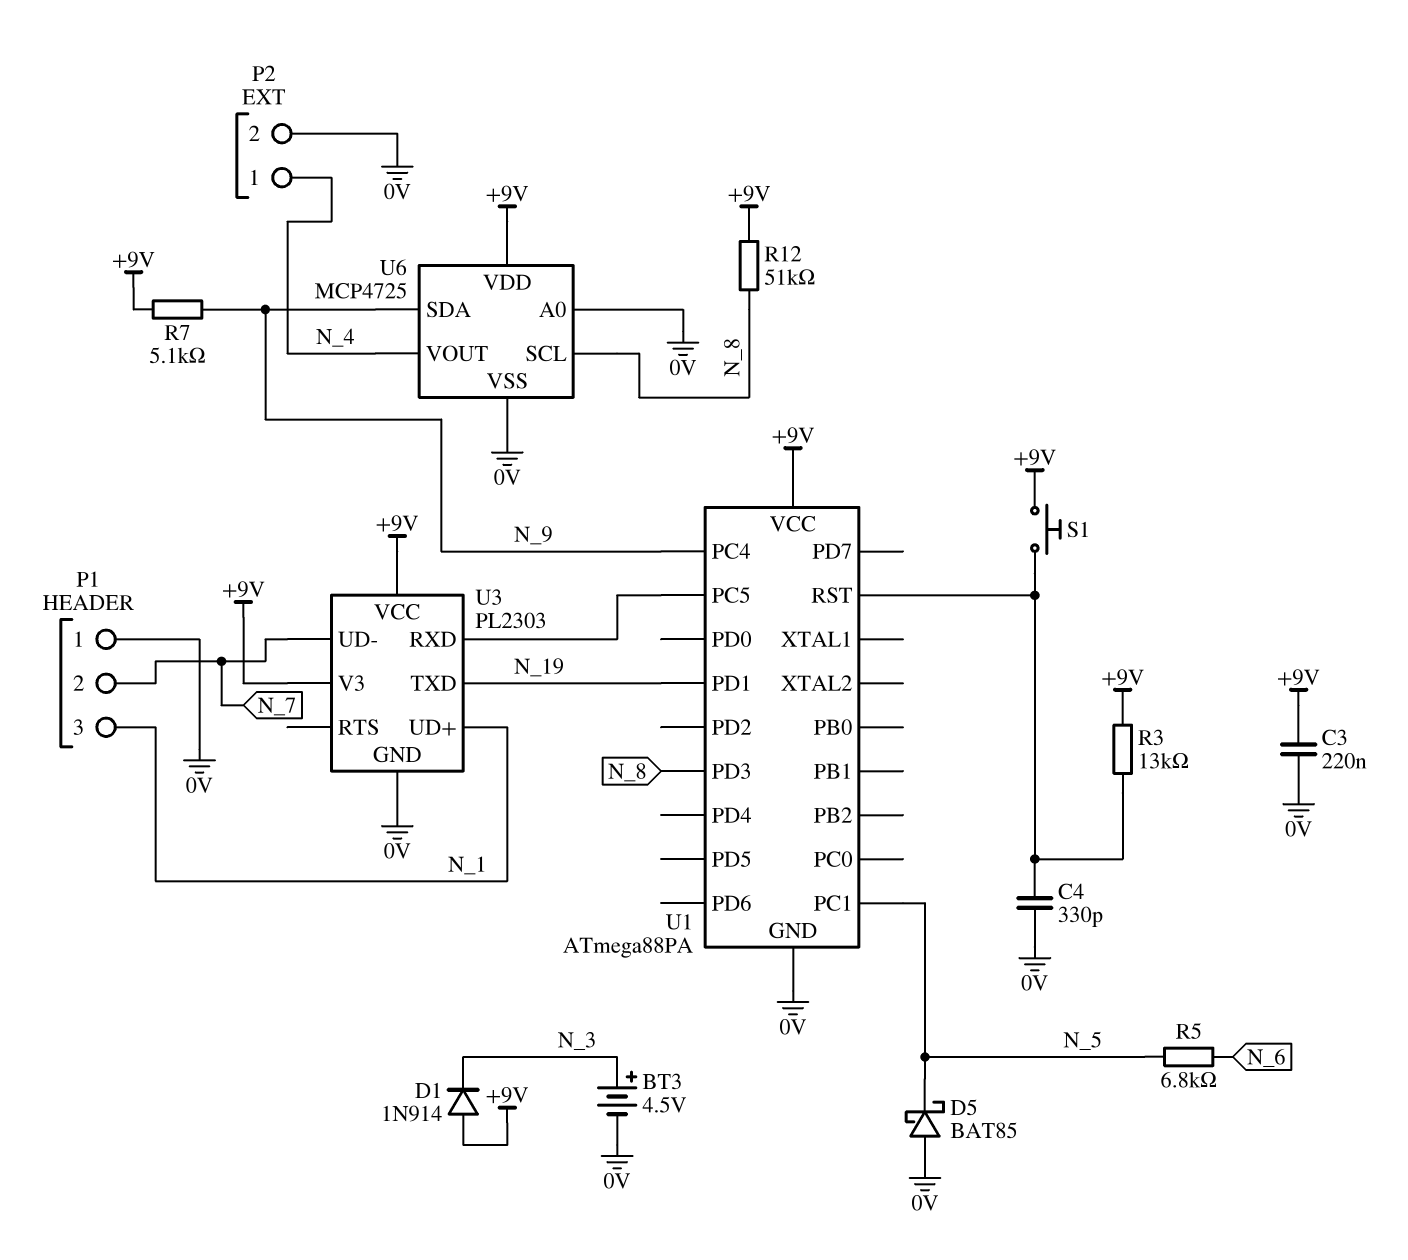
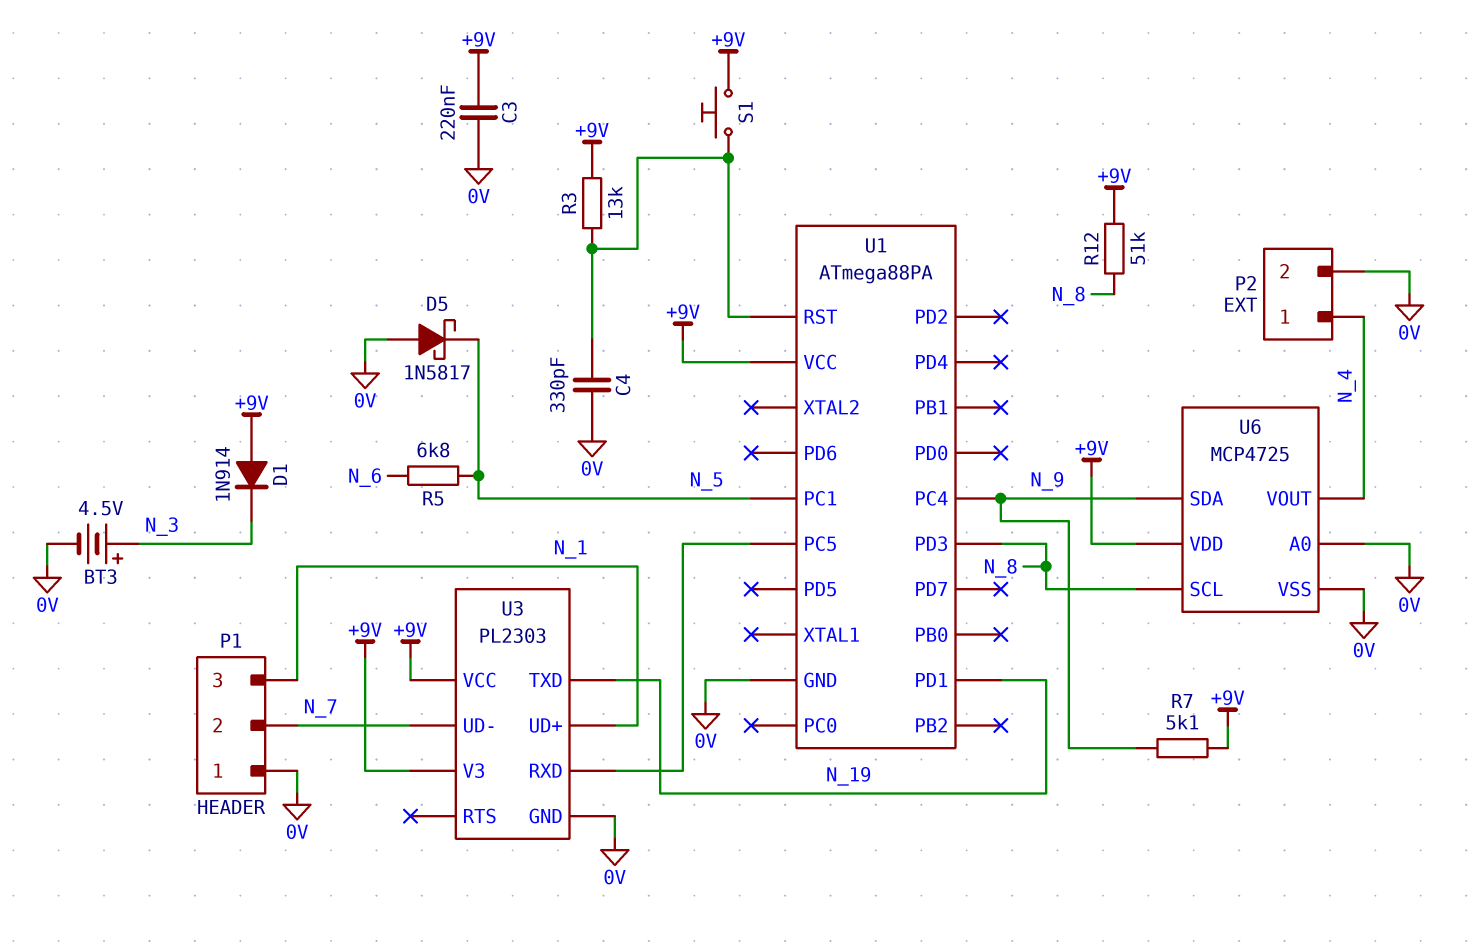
D5: schottky BAT85 (A 0V, K N_5) -> schottky 1N5817 (A 0V, K N_5)

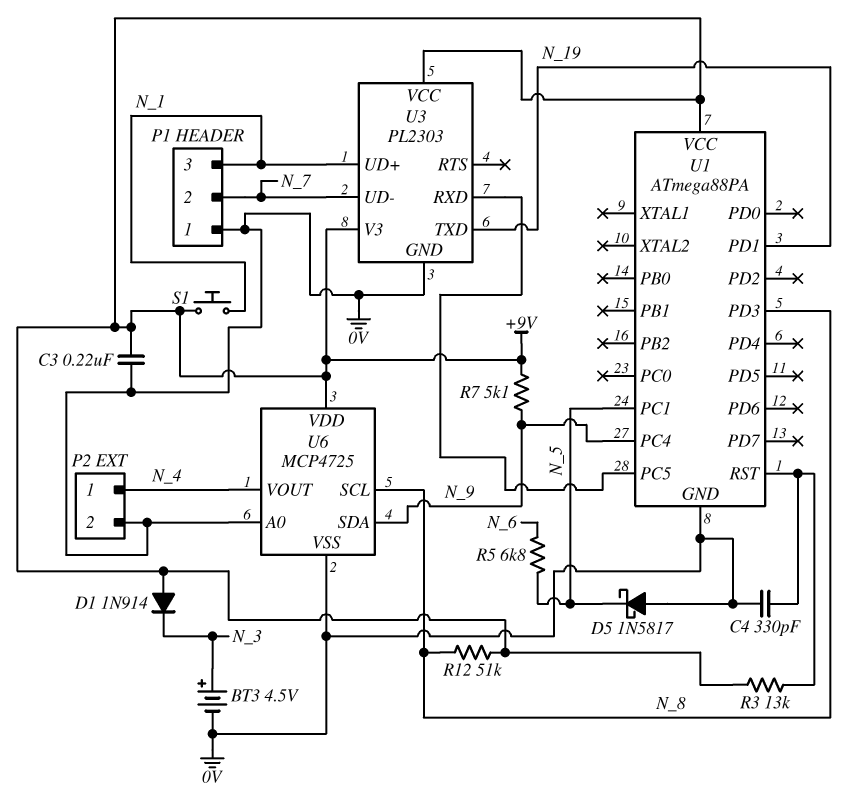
S1: button (+9V, U1/RST) -> button (+9V, N_1)

